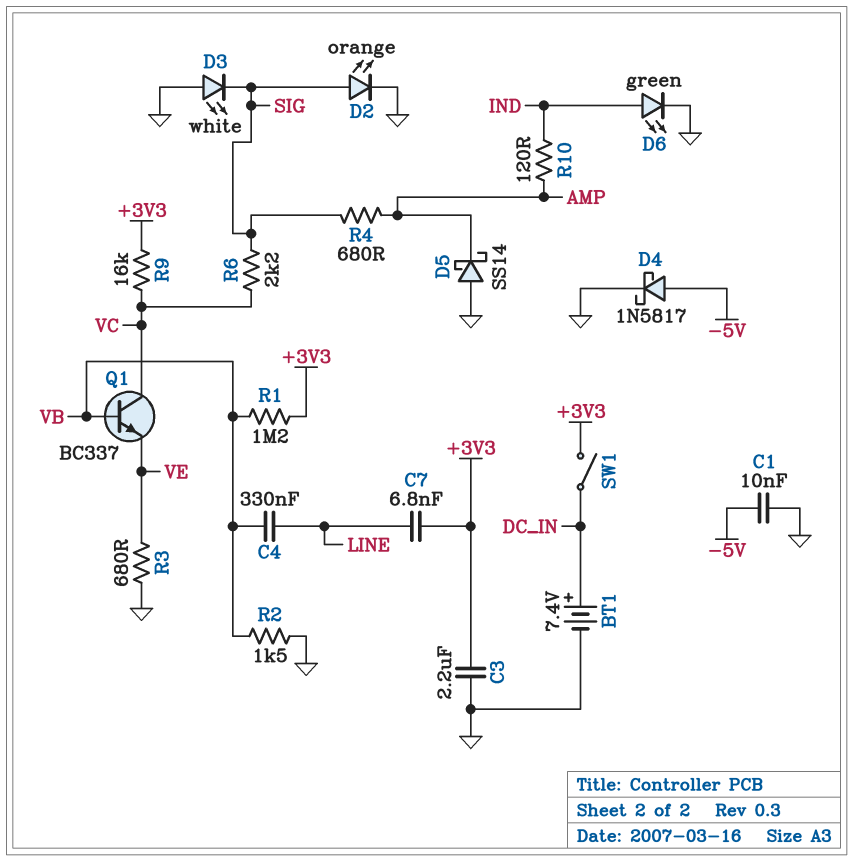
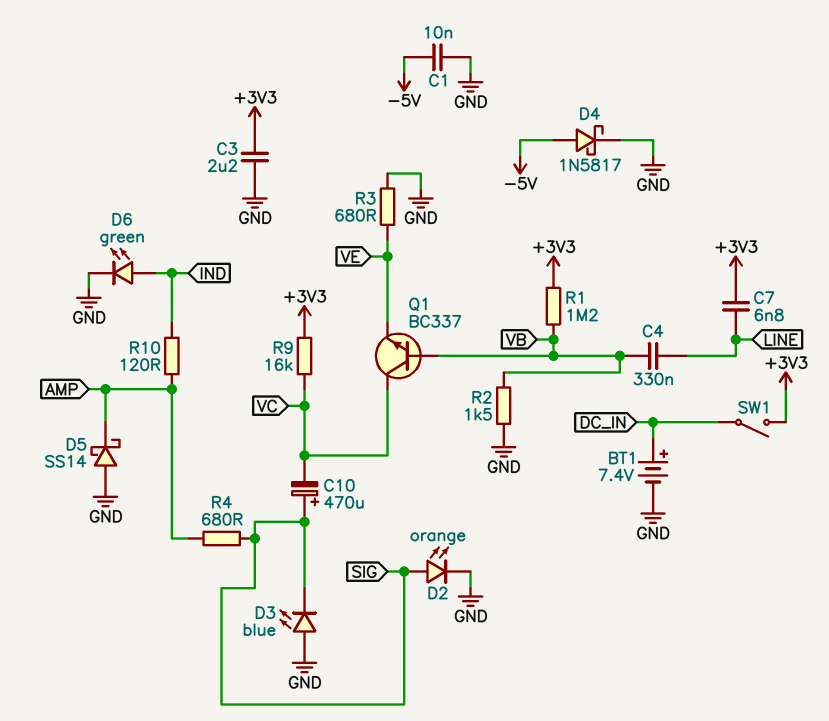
C10: none -> 470uF (plus SIG, minus VC)
D3: LED white (A GND, K SIG) -> LED blue (A GND, K SIG)
R6: 2.2k (SIG, VC) -> none

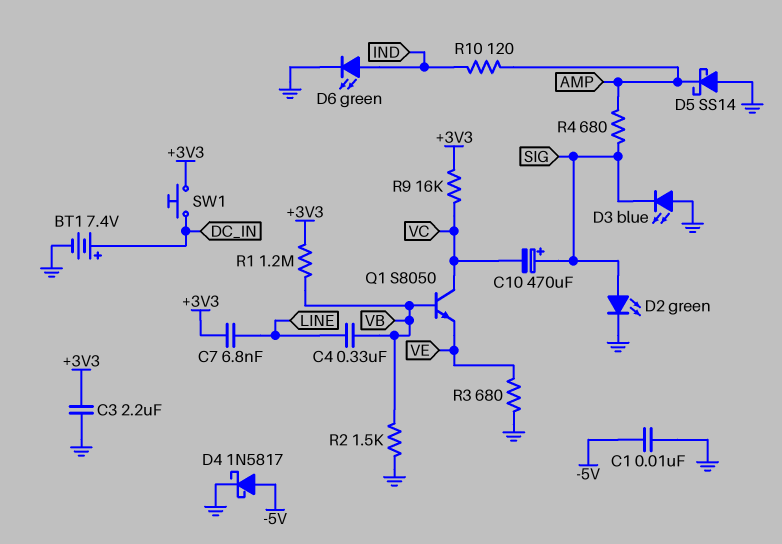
D2: LED orange (A SIG, K GND) -> LED green (A SIG, K GND)
Q1: NPN BC337 (B VB, C VC, E VE) -> NPN S8050 (B VB, C VC, E VE)
SW1: switch (+3V3, DC_IN) -> button (+3V3, DC_IN)

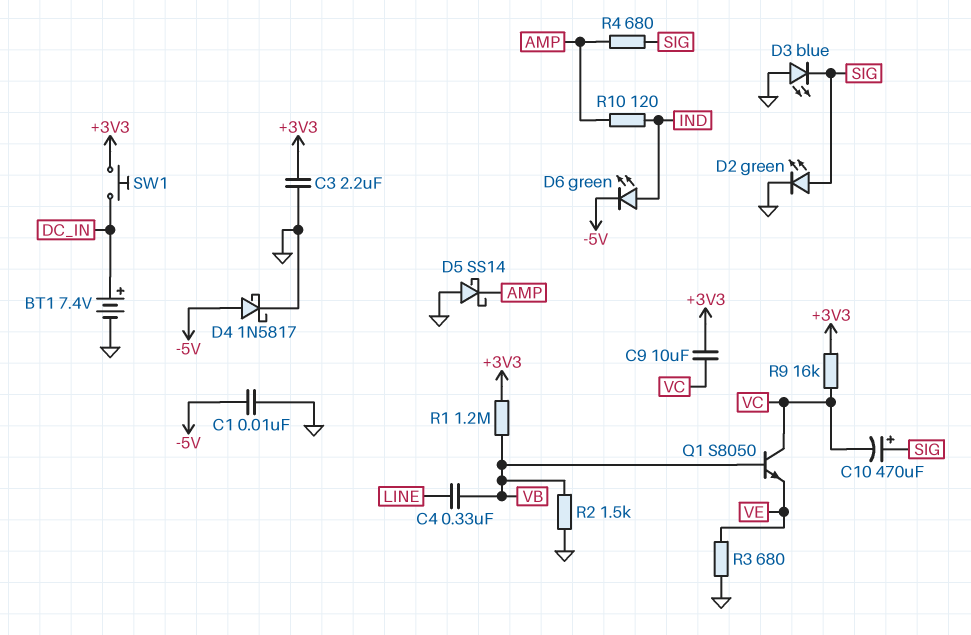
C7: 6.8nF (+3V3, LINE) -> none
C9: none -> 10uF (+3V3, VC)
D6: LED green (A IND, K GND) -> LED green (A IND, K -5V)

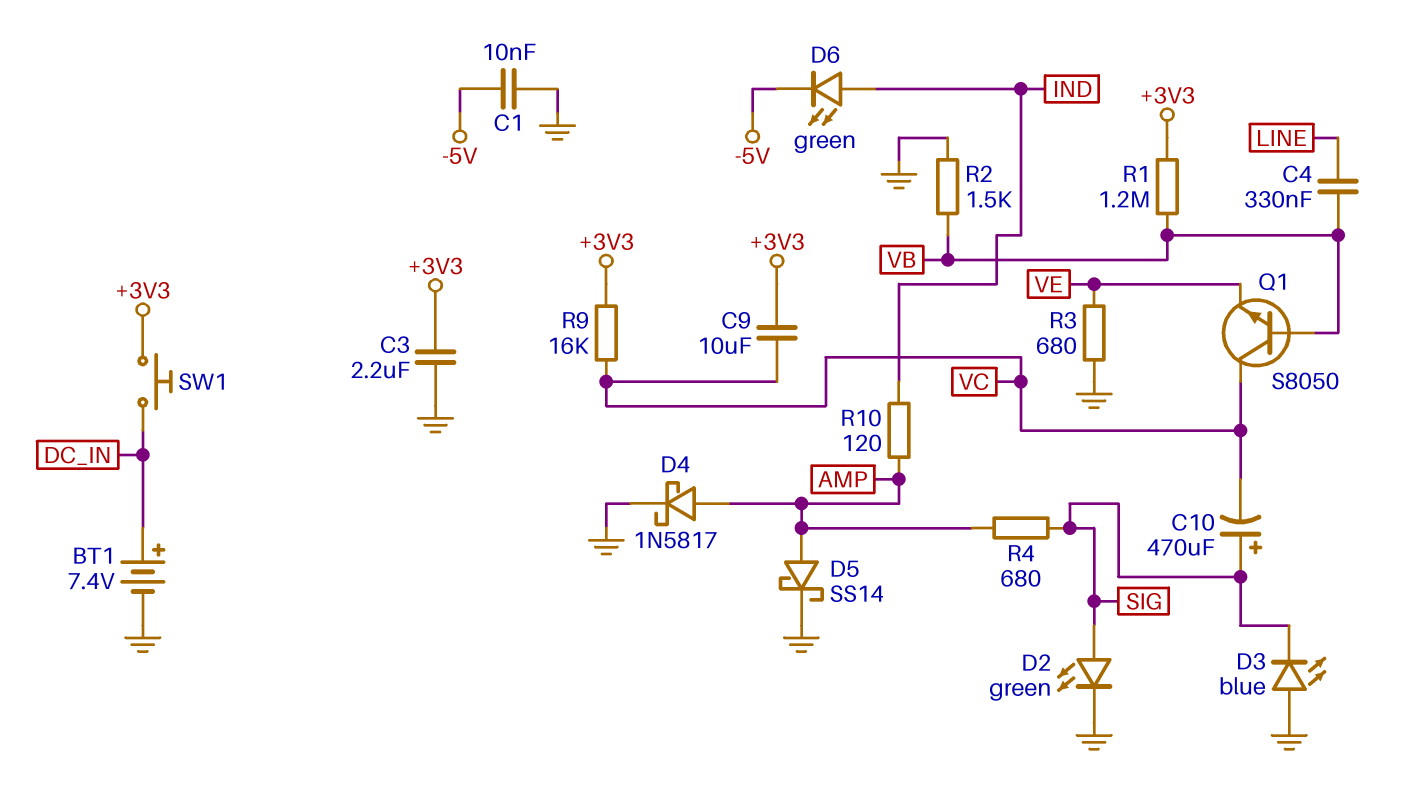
D4: schottky 1N5817 (A -5V, K GND) -> schottky 1N5817 (A AMP, K GND)
D5: schottky SS14 (A GND, K AMP) -> schottky SS14 (A AMP, K GND)

